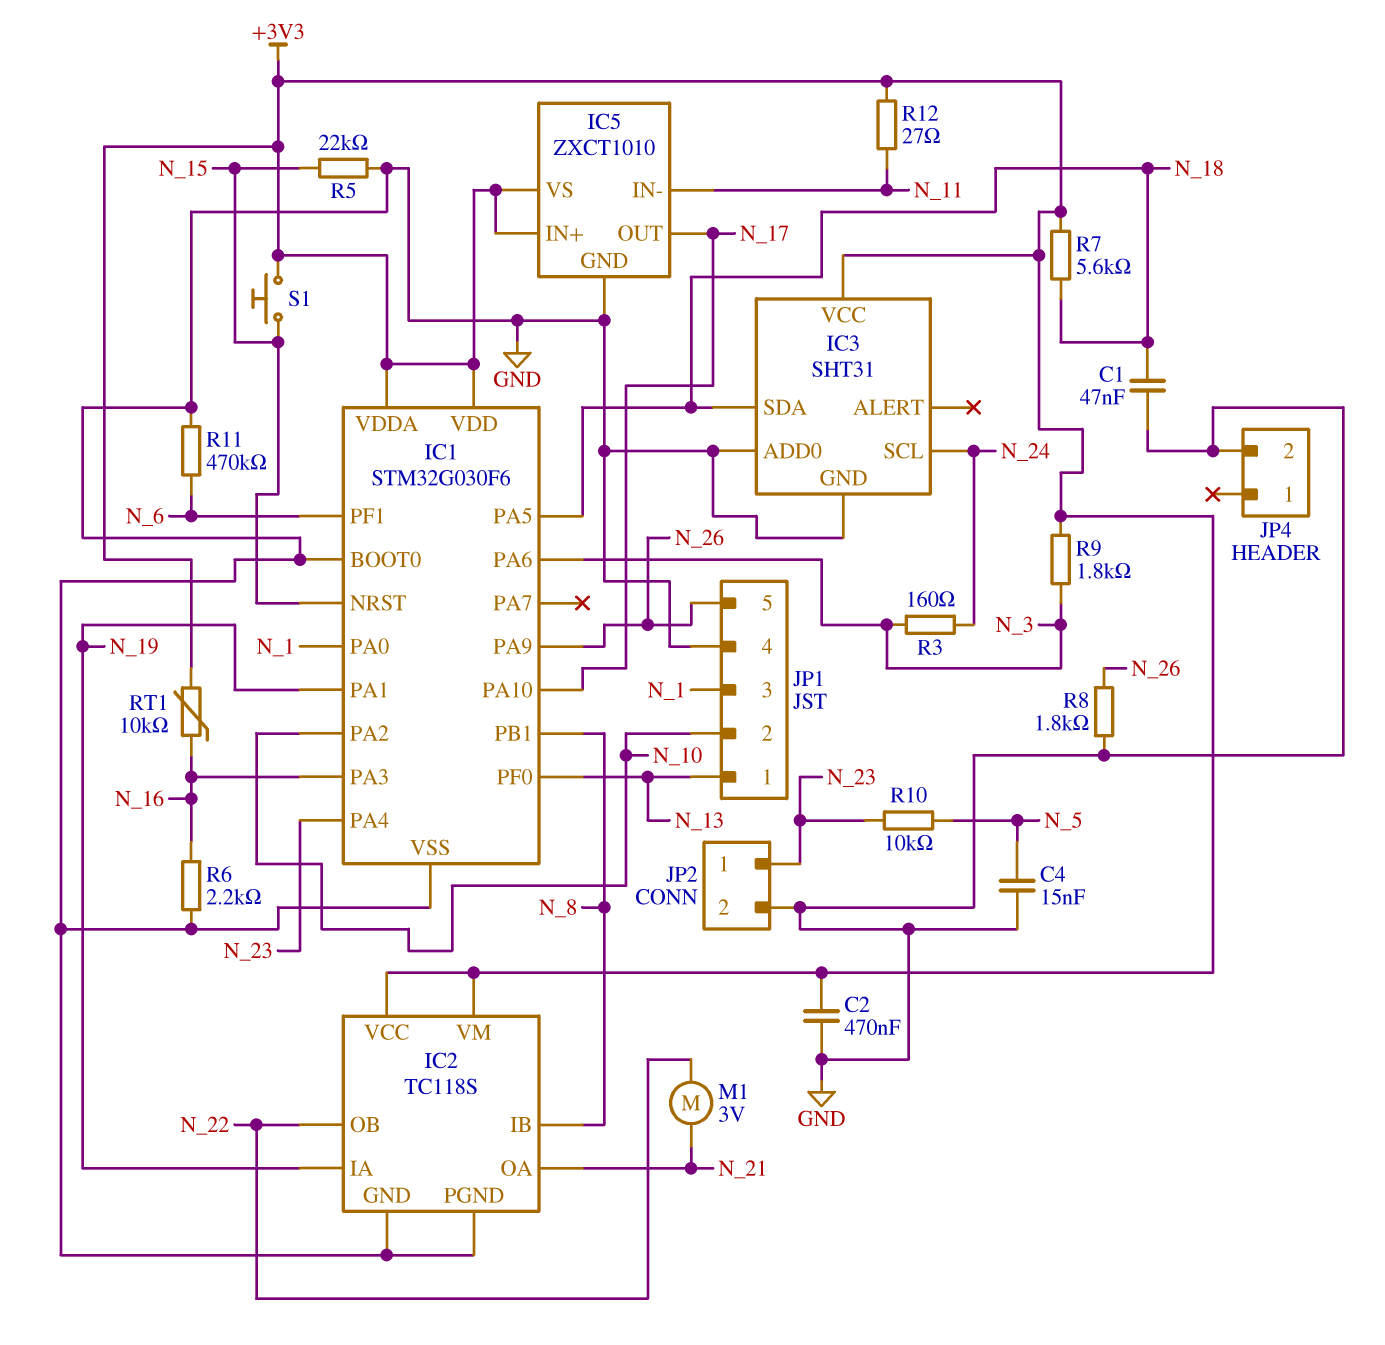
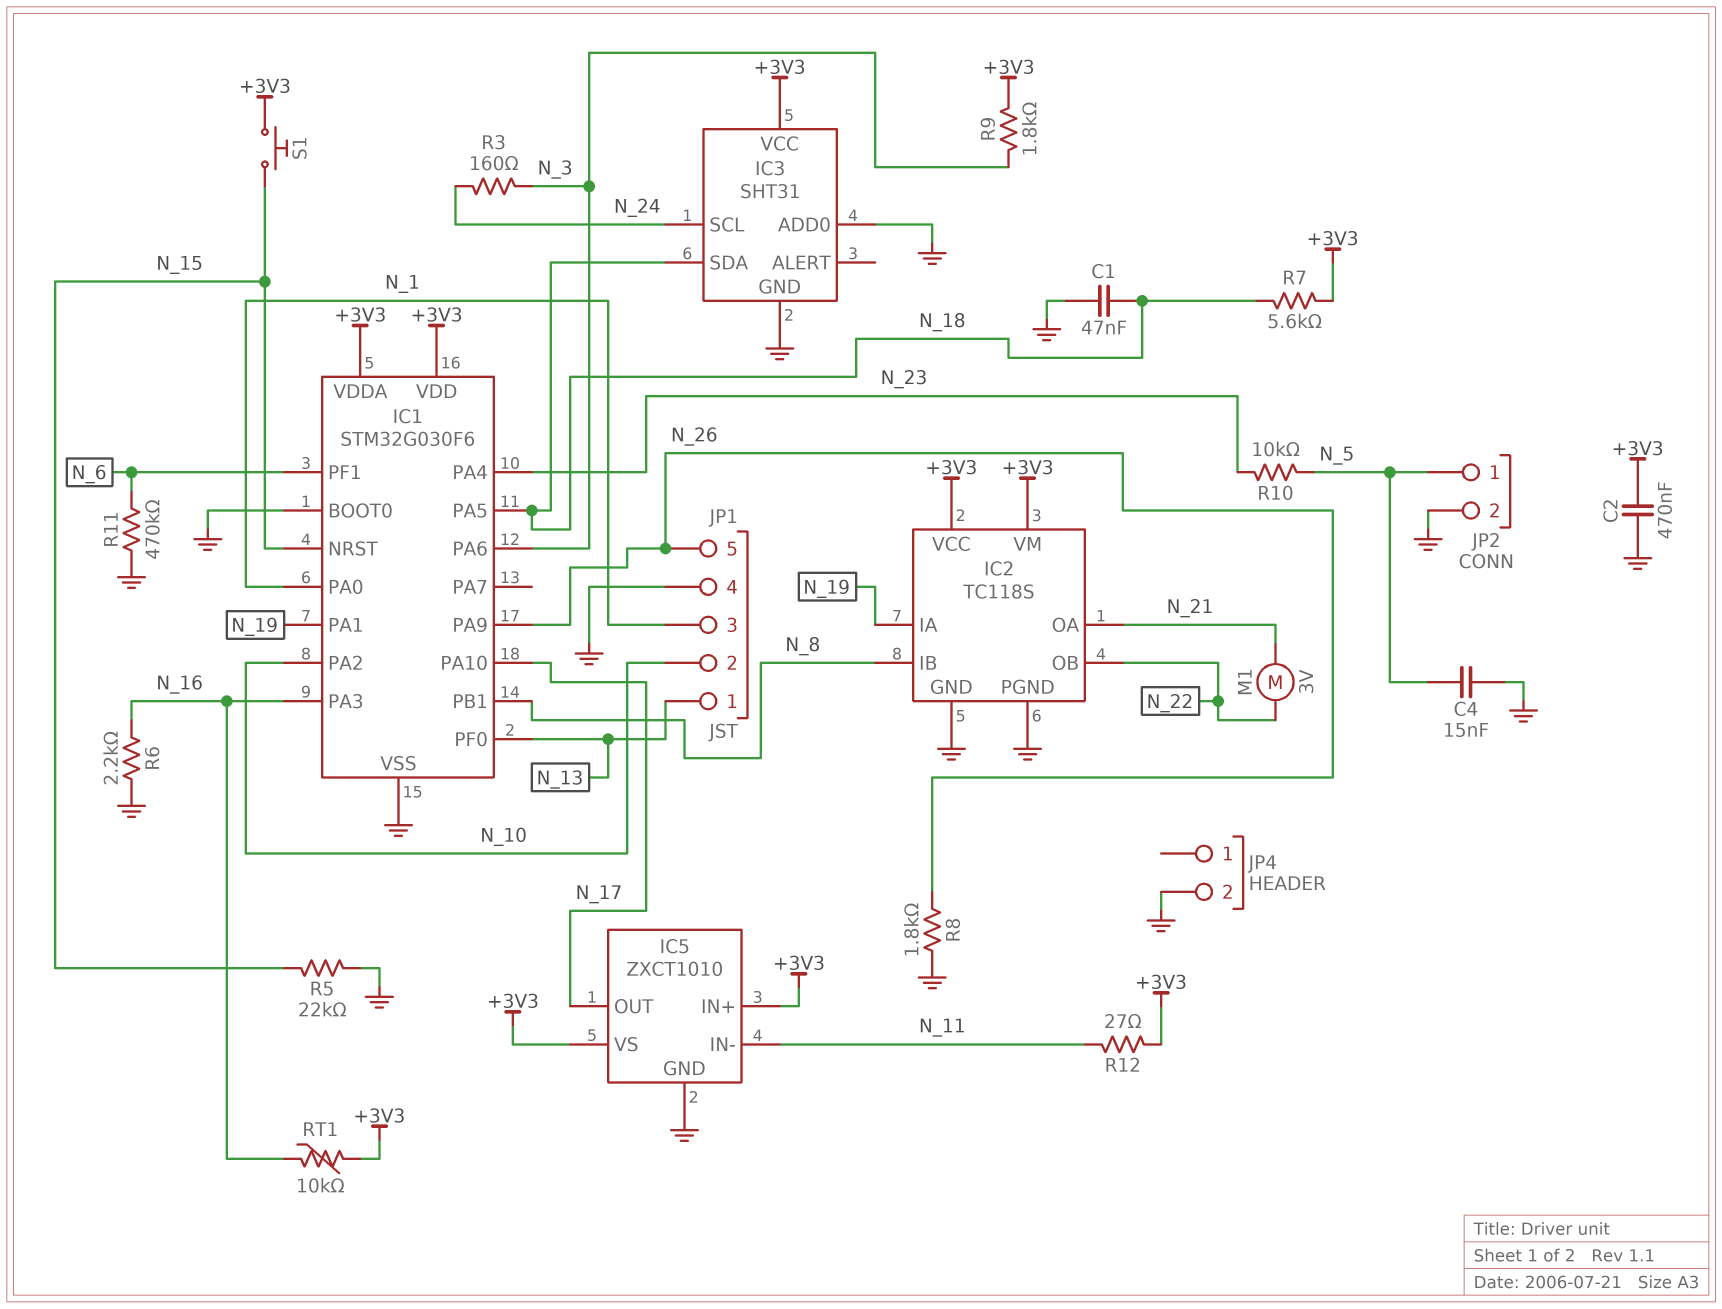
JP2 pin 1: N_23 -> N_5

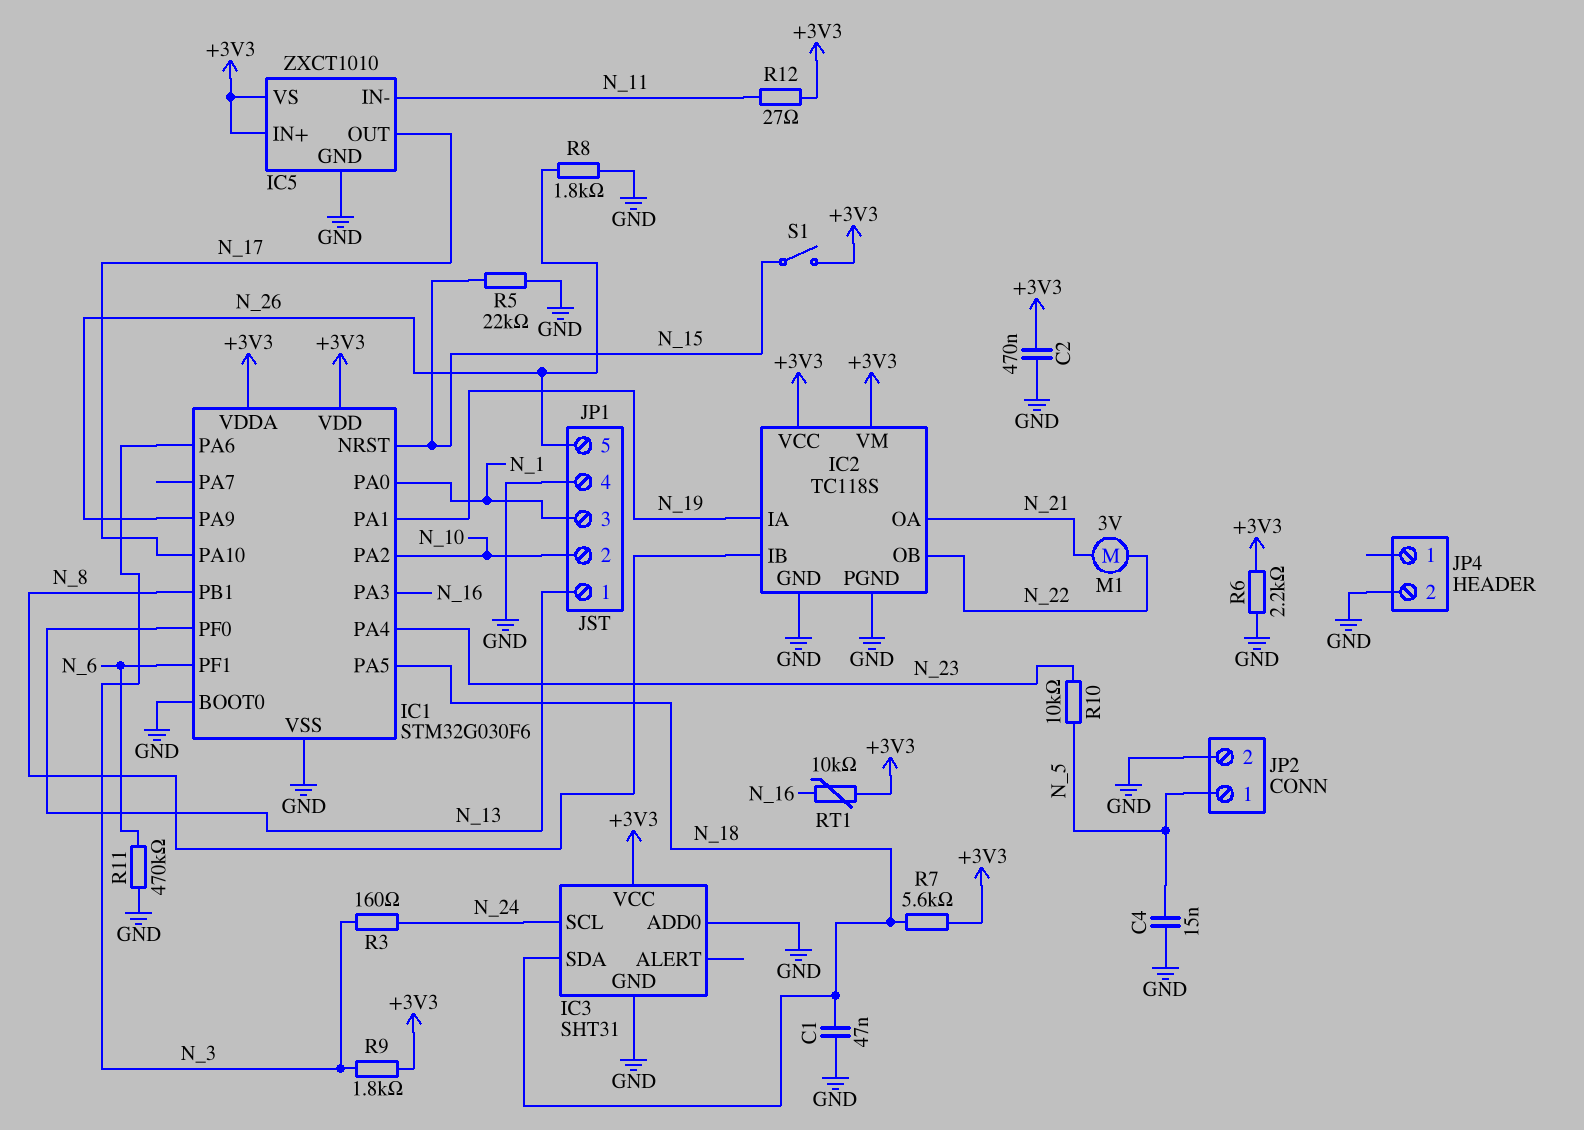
R6: 2.2k (GND, N_16) -> 2.2k (+3V3, GND)
S1: button (+3V3, N_15) -> switch (+3V3, N_15)

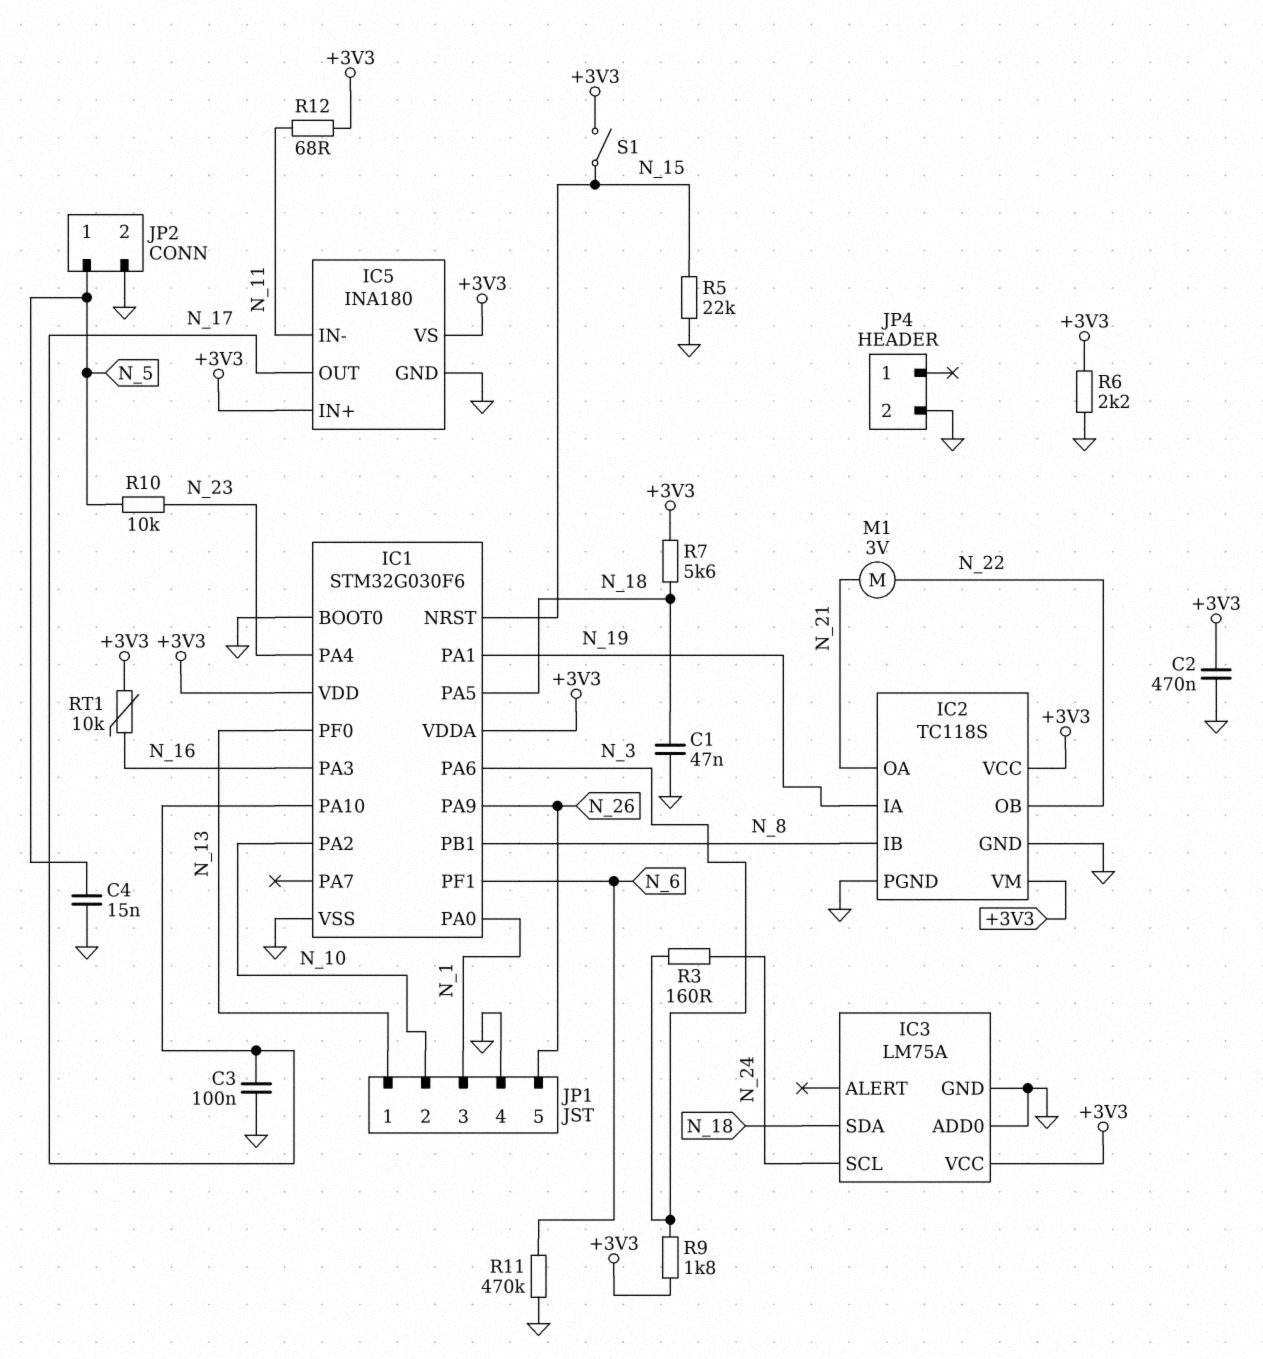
C3: none -> 100nF (GND, N_17)
IC3: SHT31 -> LM75A
IC5: ZXCT1010 -> INA180
R8: 1.8k (GND, N_26) -> none
R12: 27 (+3V3, N_11) -> 68 (+3V3, N_11)

